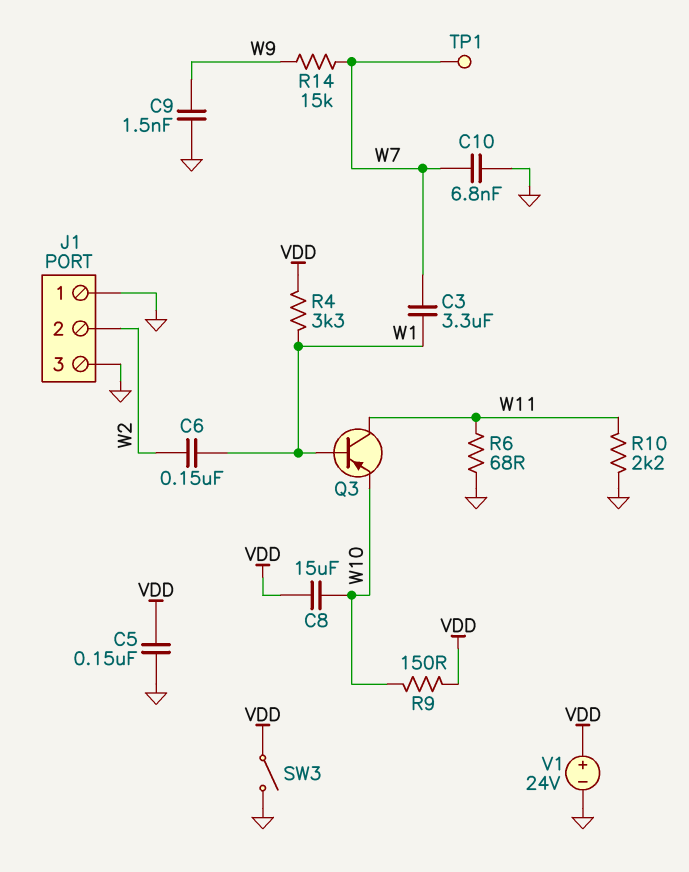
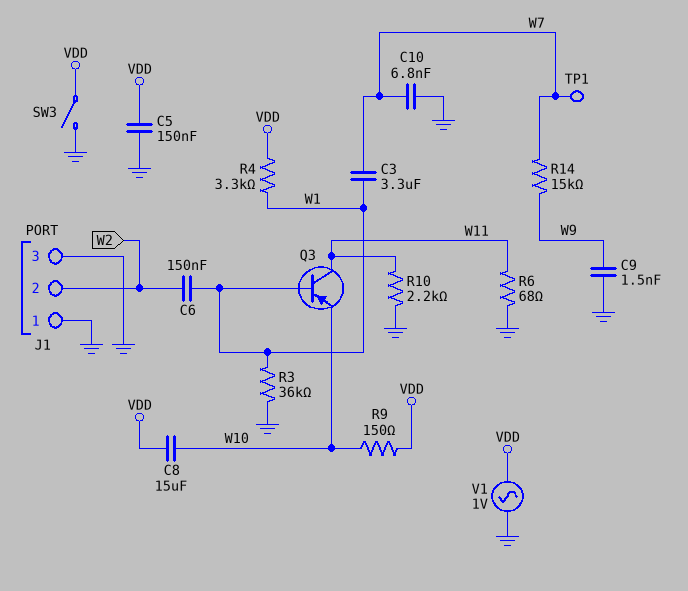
R3: none -> 36k (GND, W1)
V1: 24V (plus VDD, minus GND) -> AC 1V (GND, VDD)

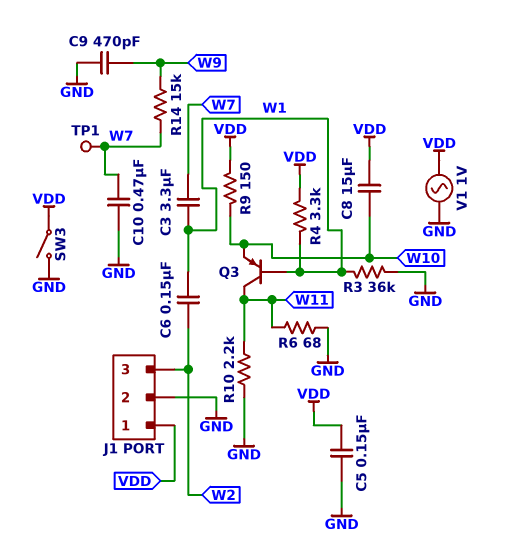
C9: 1.5nF (GND, W9) -> 470pF (GND, W9)
C10: 6.8nF (GND, W7) -> 470nF (GND, W7)
J1 pin 1: GND -> VDD
J1 pin 2: W2 -> GND
J1 pin 3: GND -> W2

